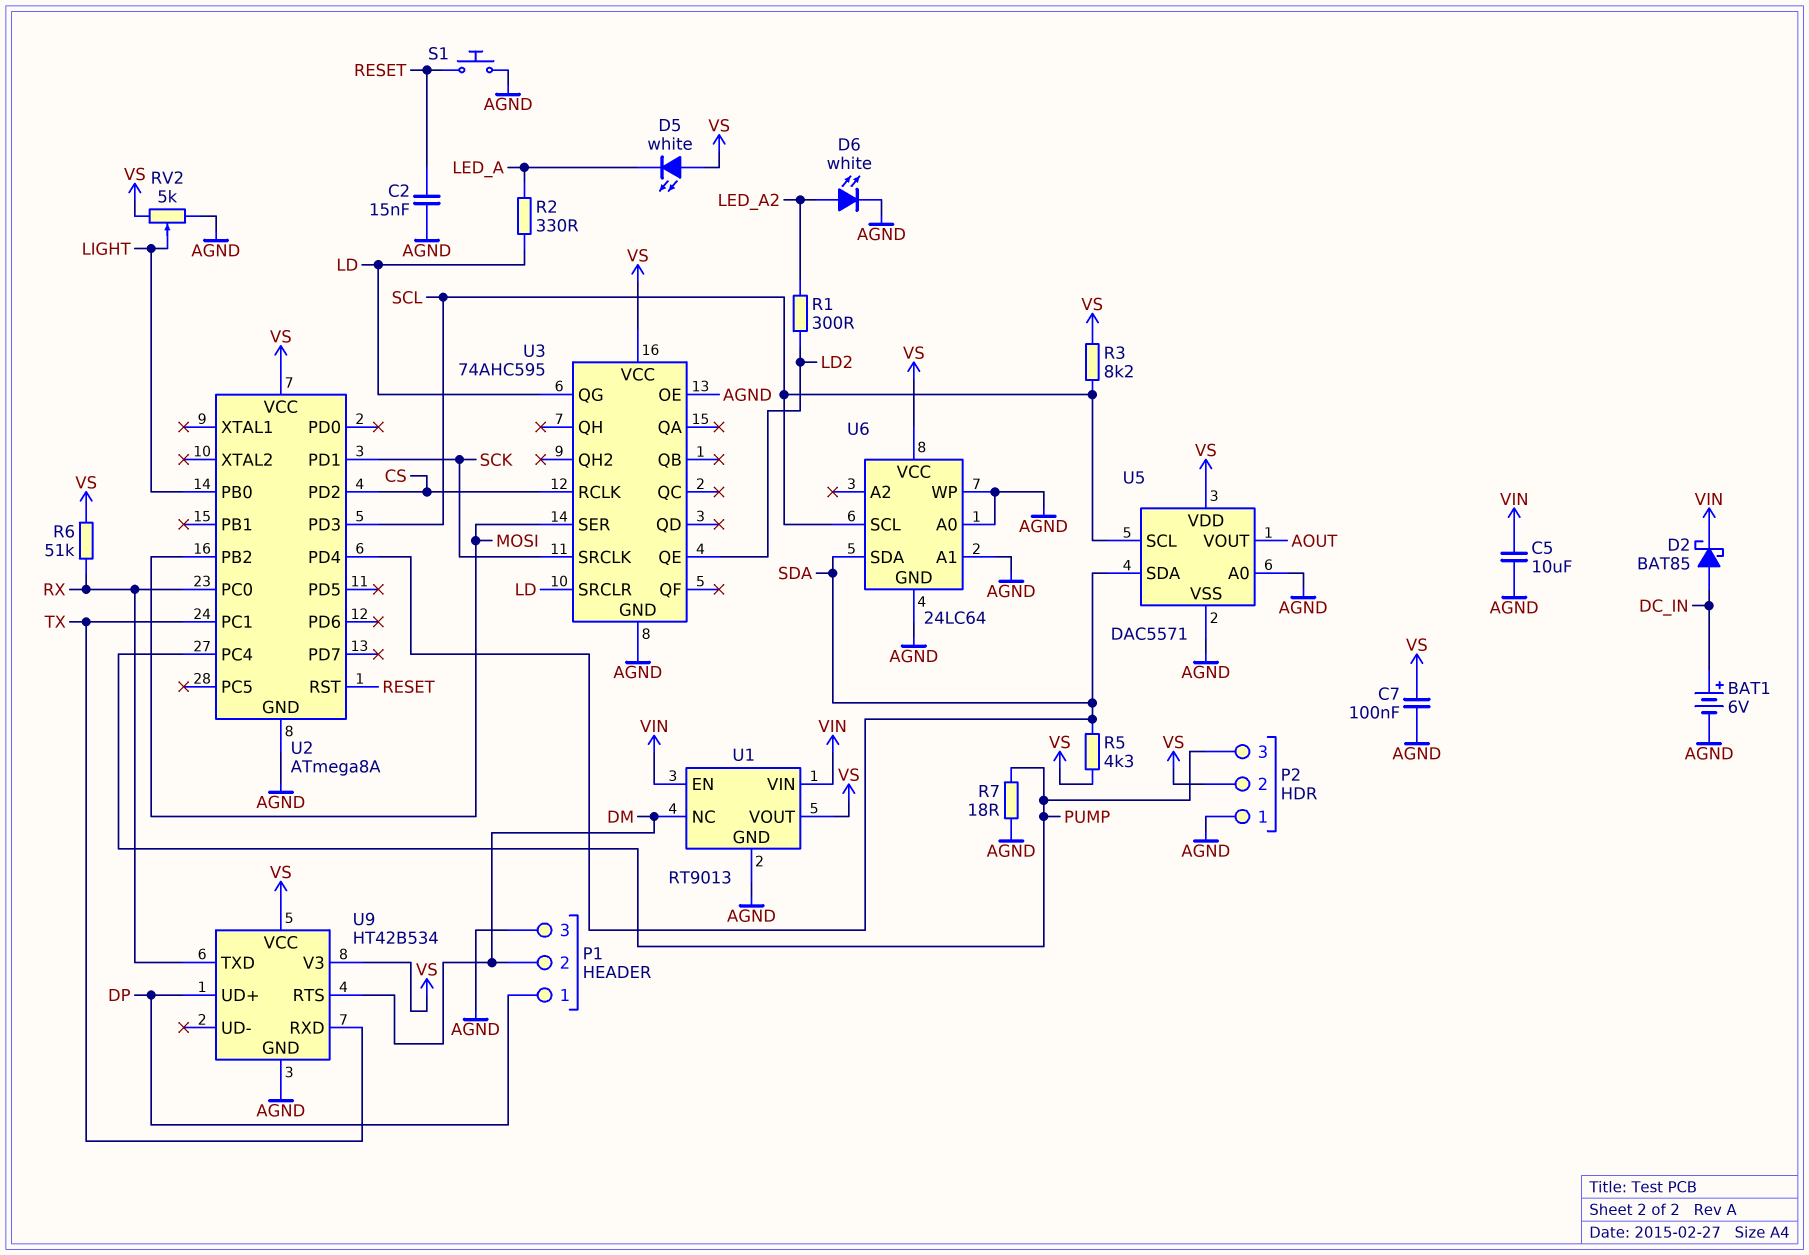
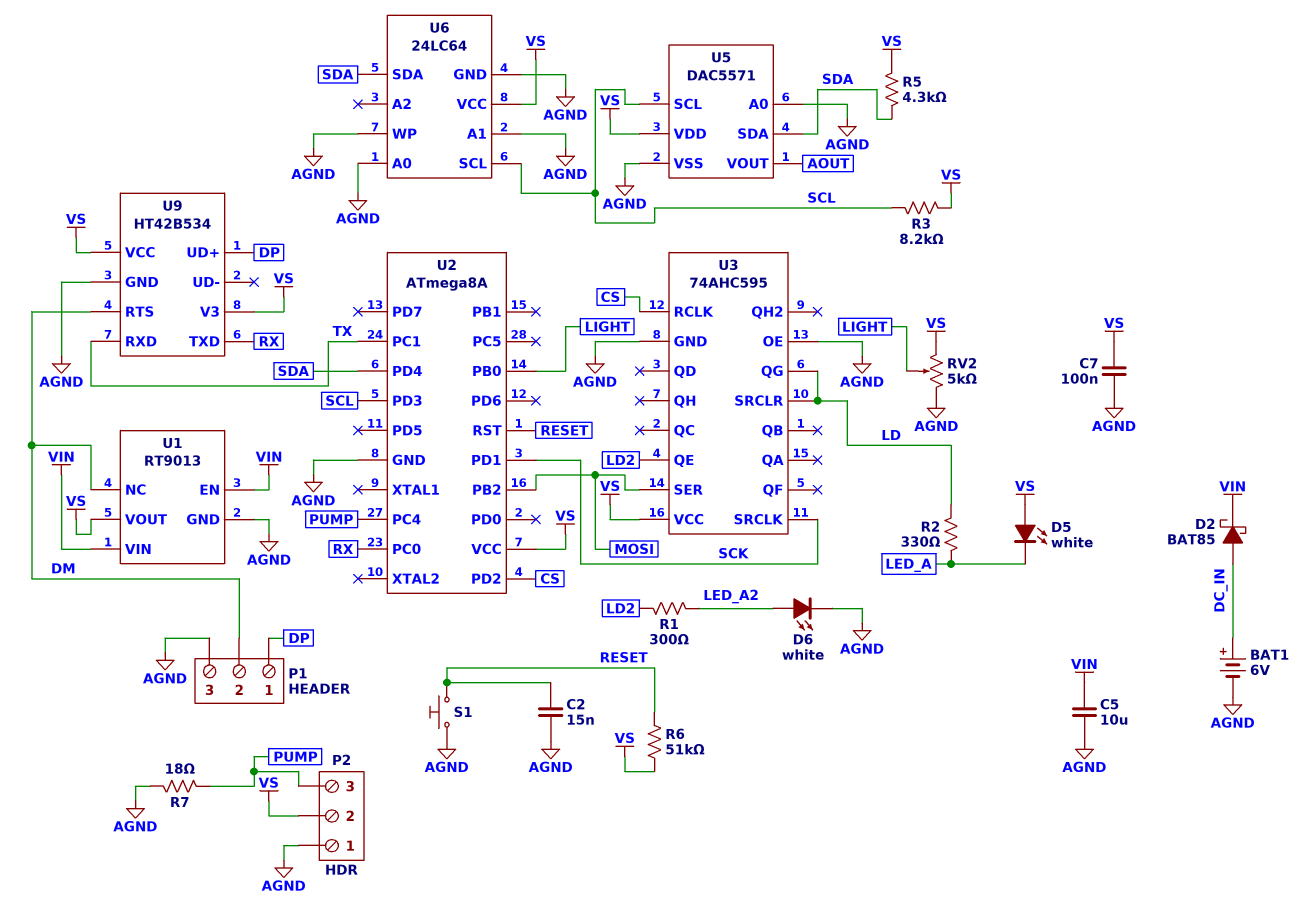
R6: 51k (RX, VS) -> 51k (RESET, VS)

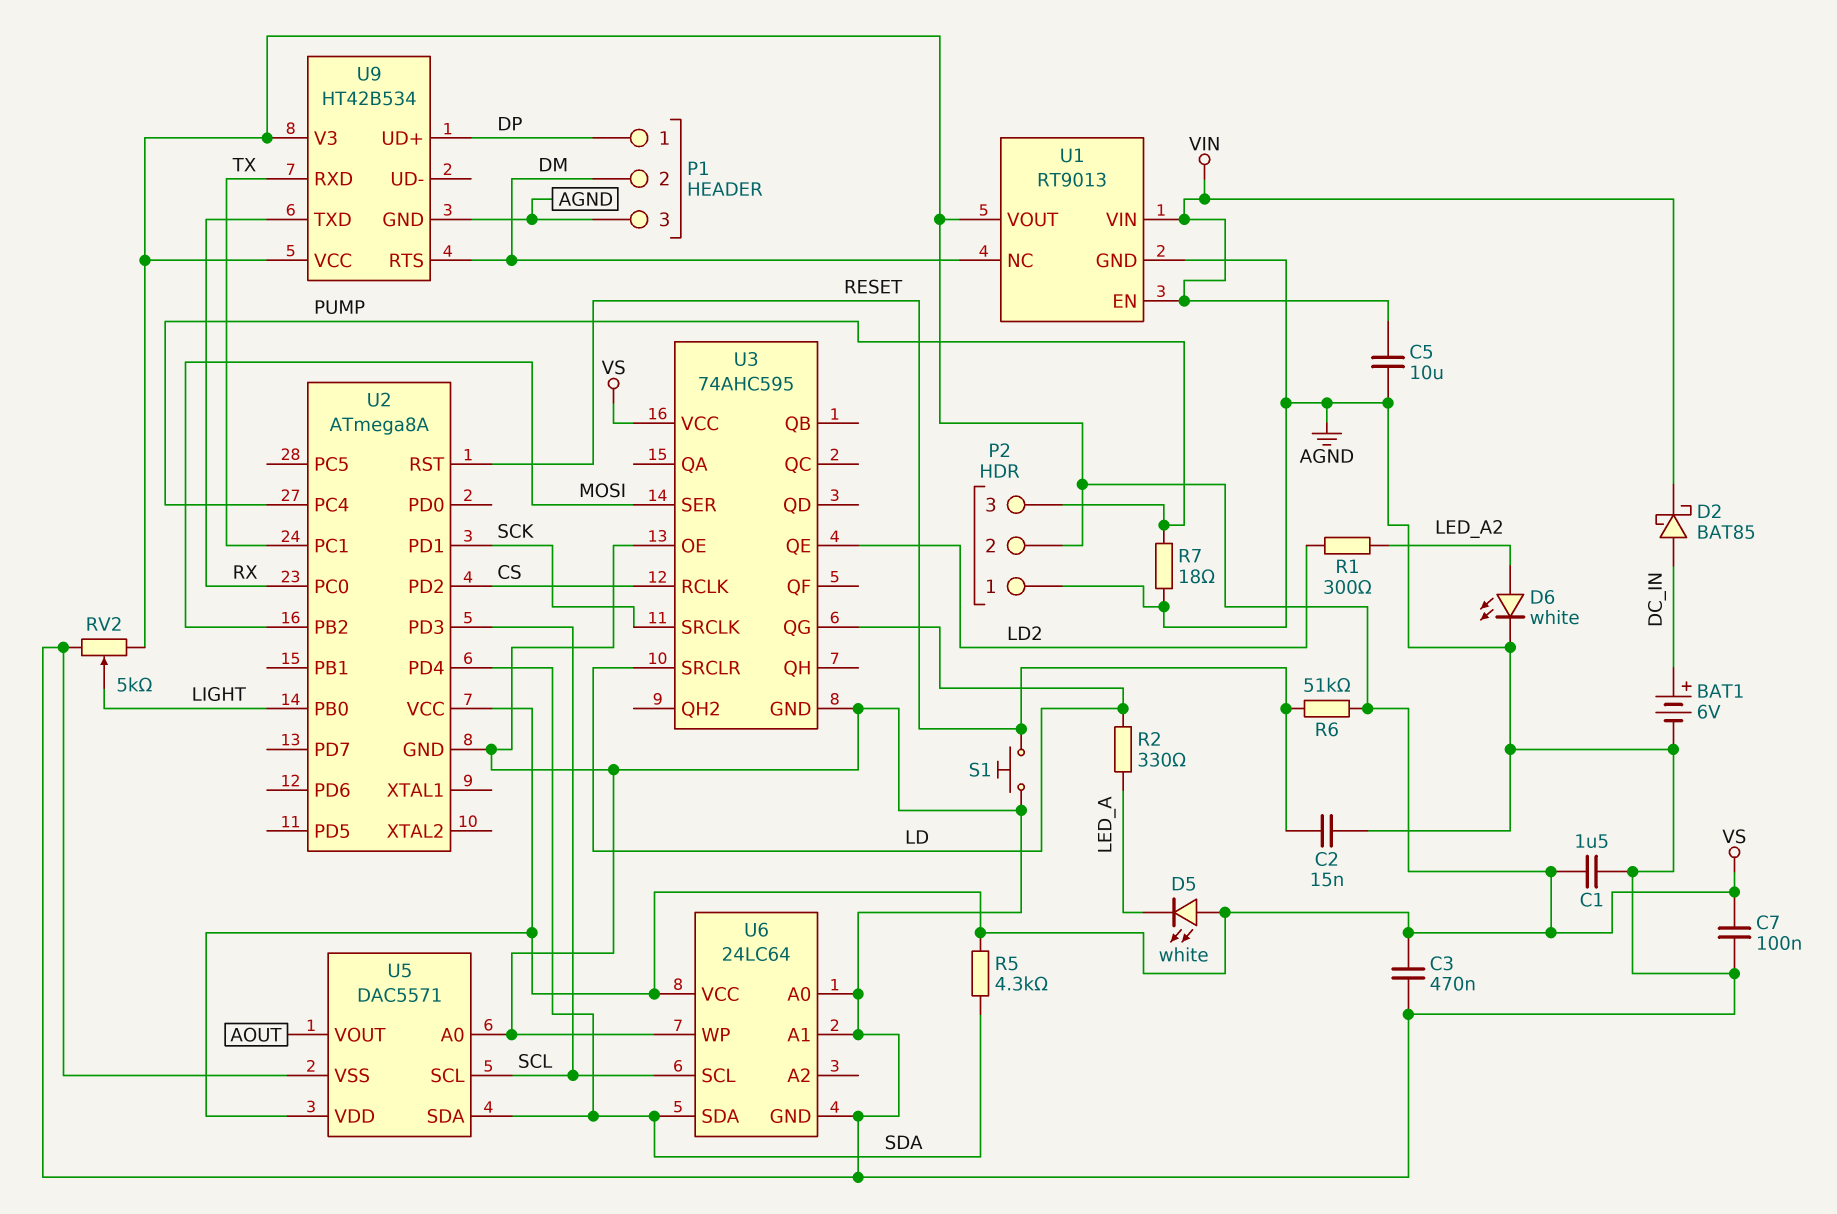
C1: none -> 1.5uF (AGND, VS)
C3: none -> 470nF (AGND, VS)
R3: 8.2k (SCL, VS) -> none

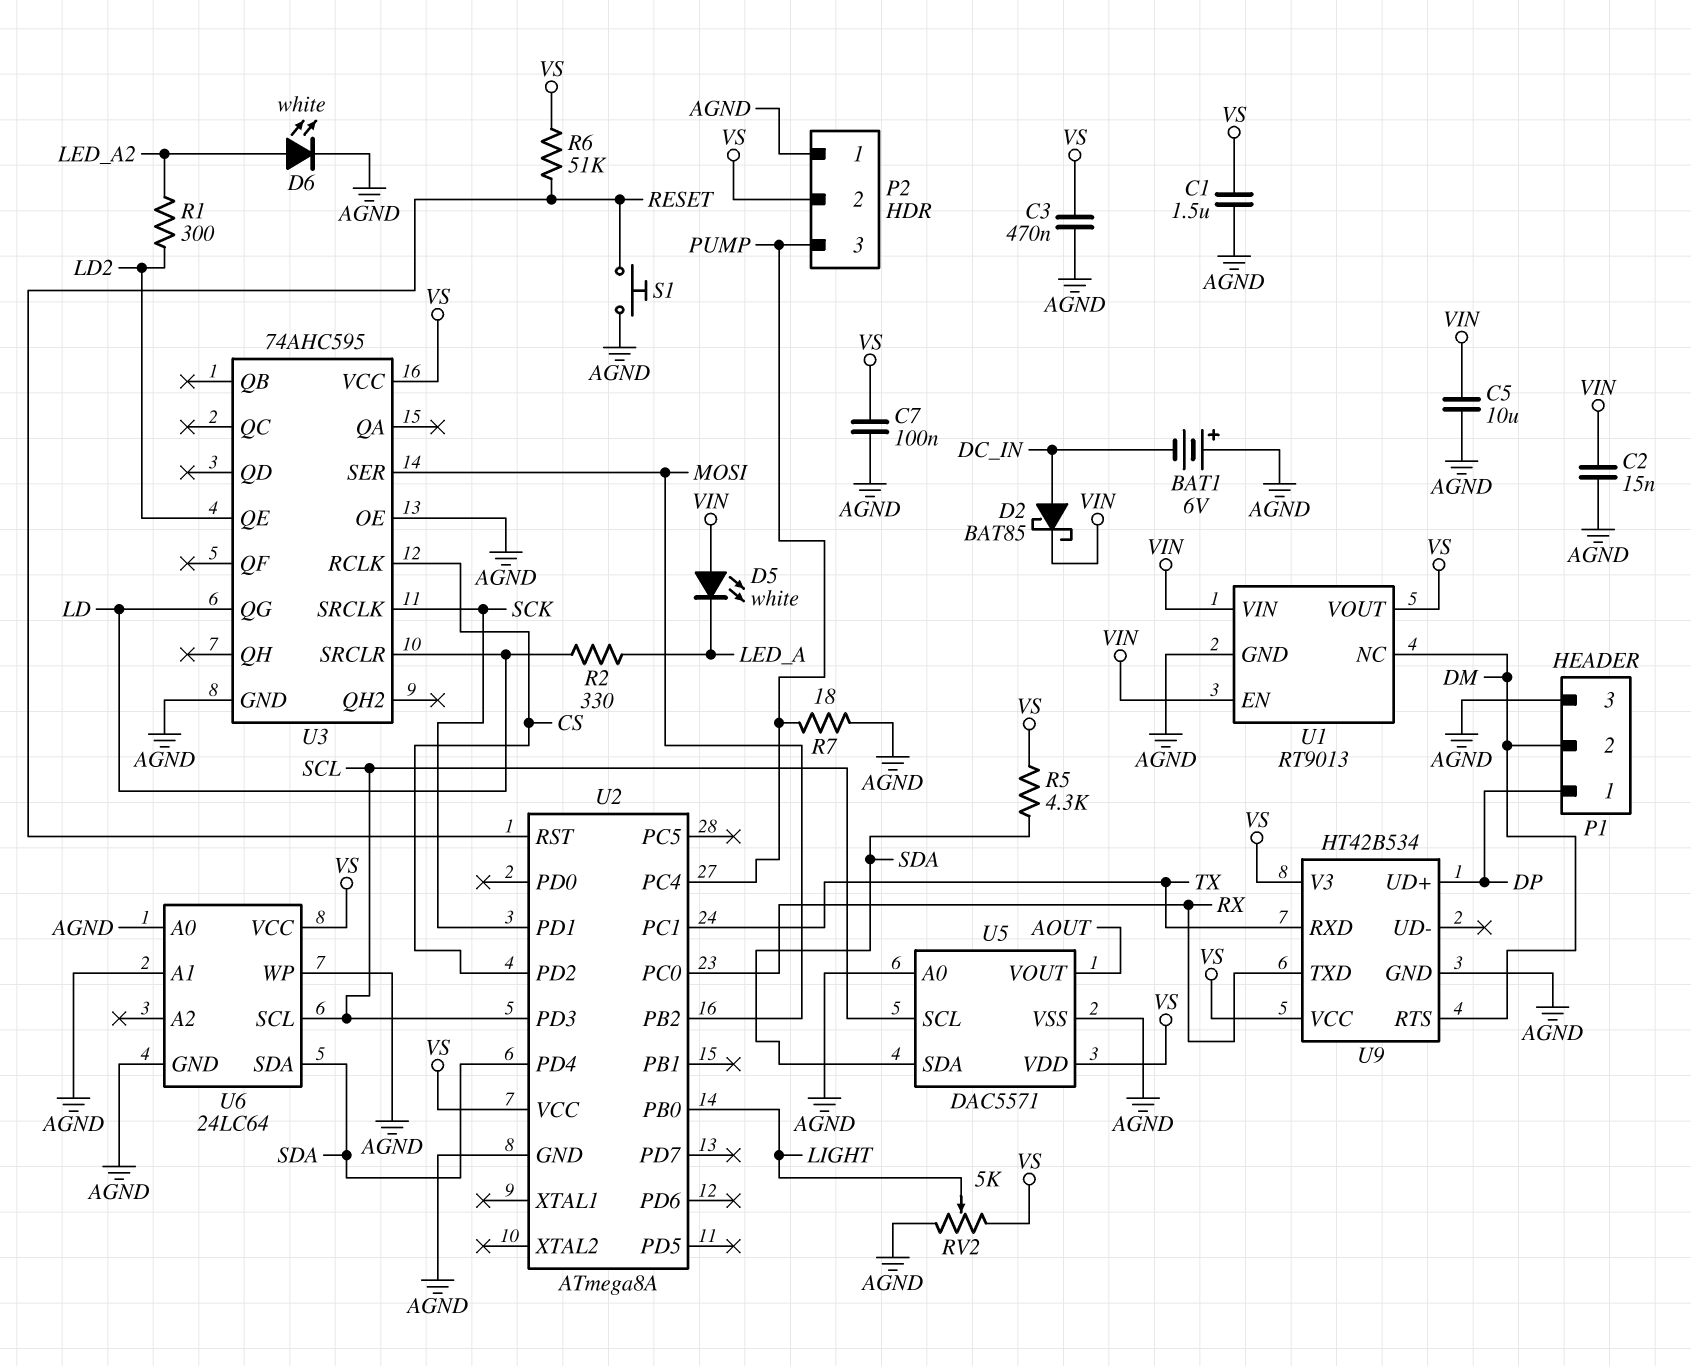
BAT1: 6V (plus DC_IN, minus AGND) -> 6V (plus AGND, minus DC_IN)
C2: 15nF (AGND, RESET) -> 15nF (AGND, VIN)
D5: LED white (A VS, K LED_A) -> LED white (A VIN, K LED_A)

